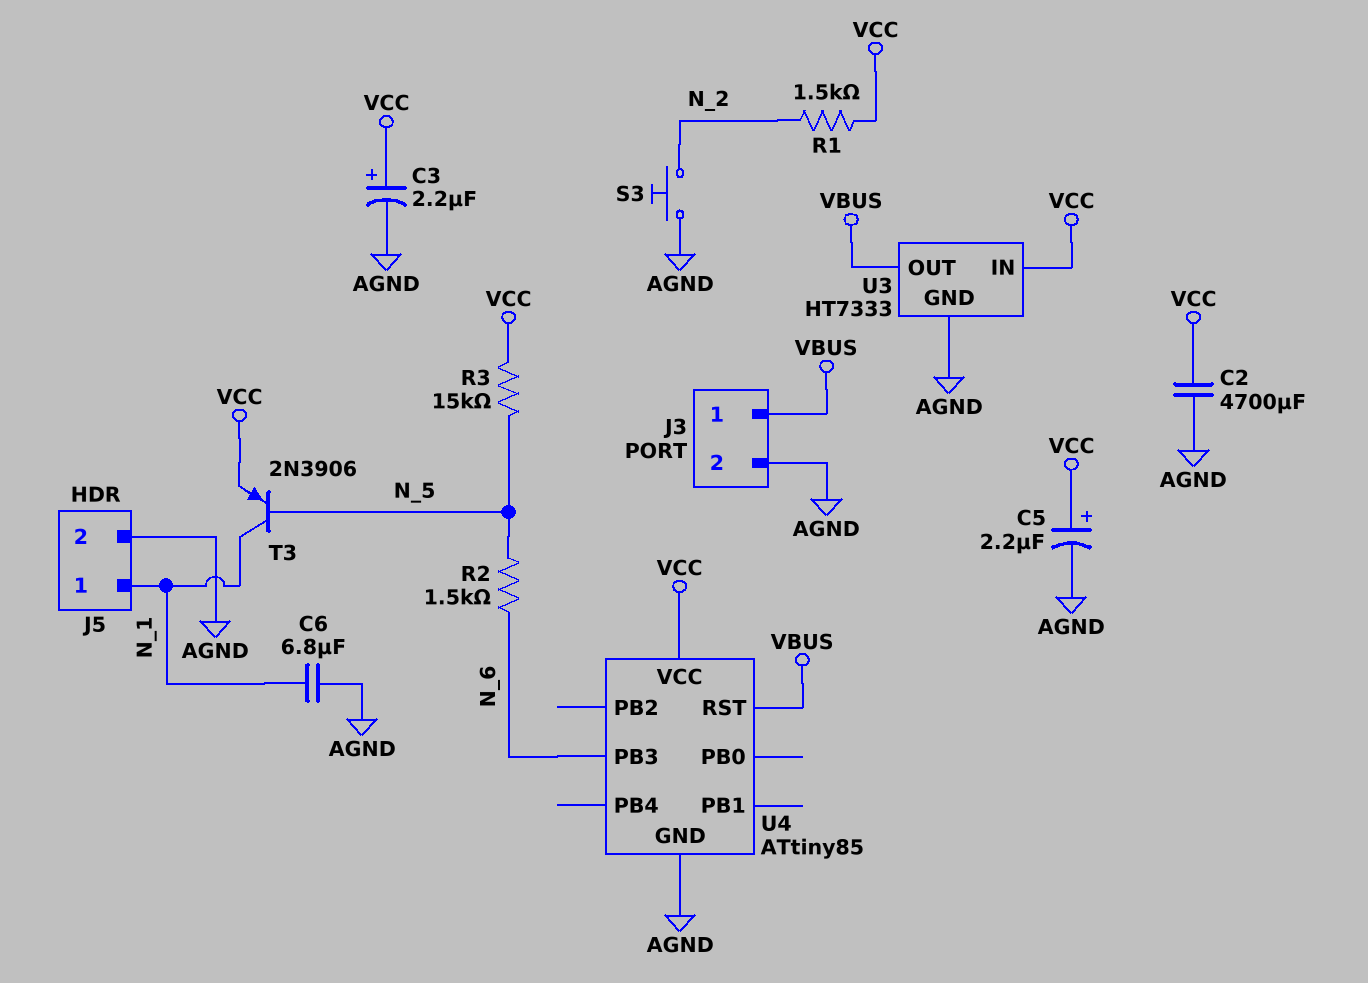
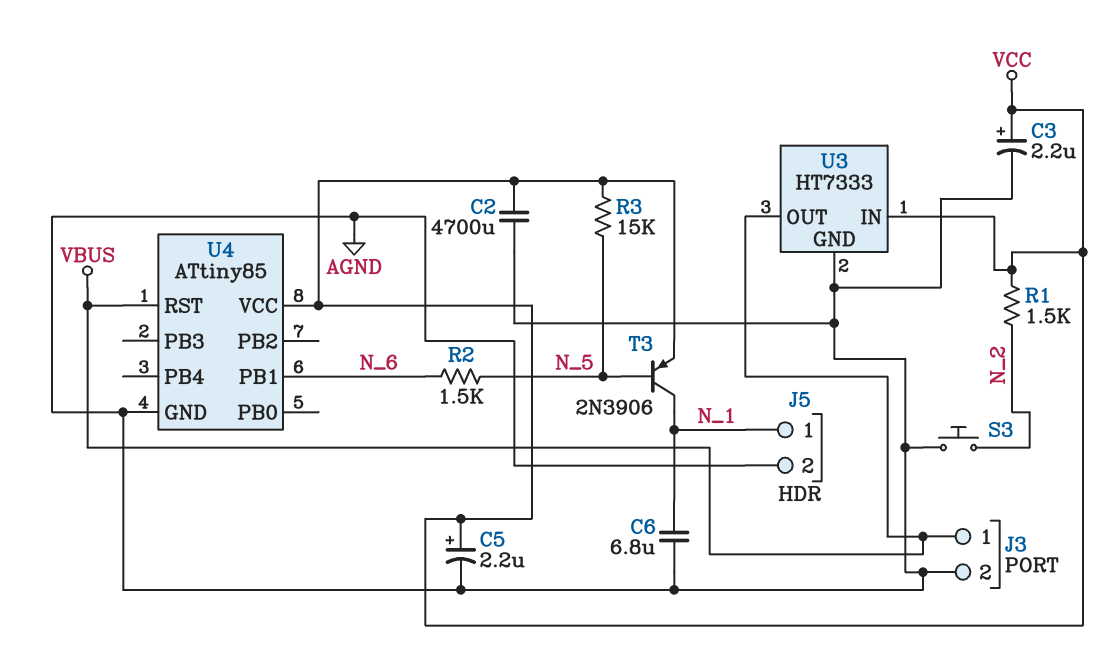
U4 pin PB1: none -> N_6
U4 pin PB3: N_6 -> none

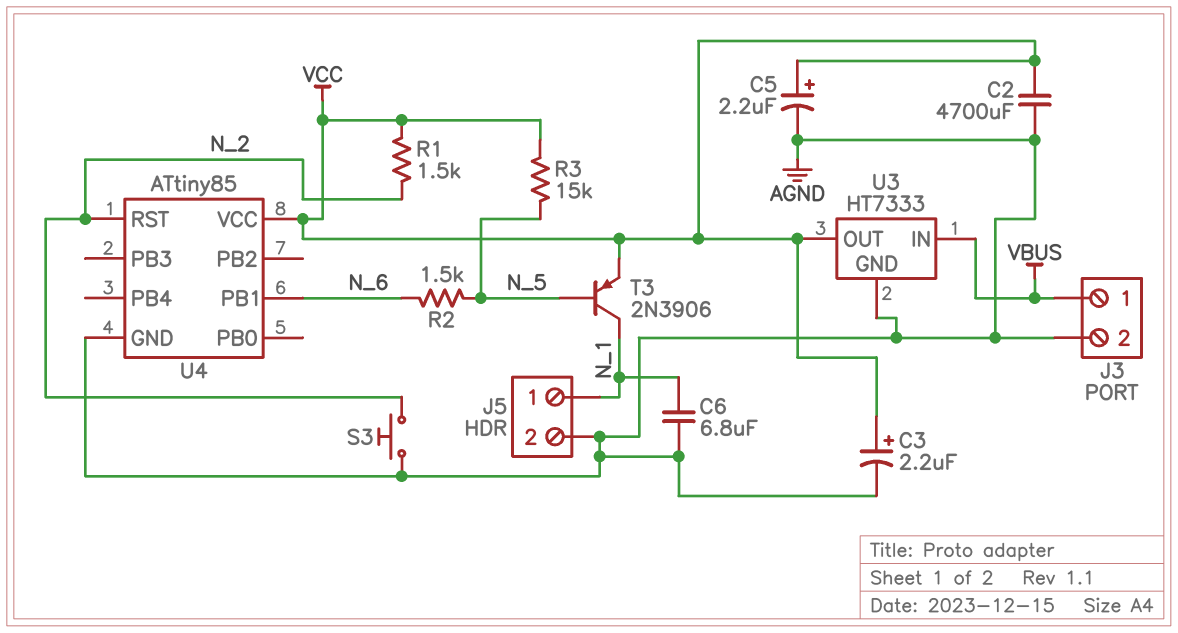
U3 pin IN: VCC -> VBUS
U3 pin OUT: VBUS -> VCC
U4 pin RST: VBUS -> N_2

